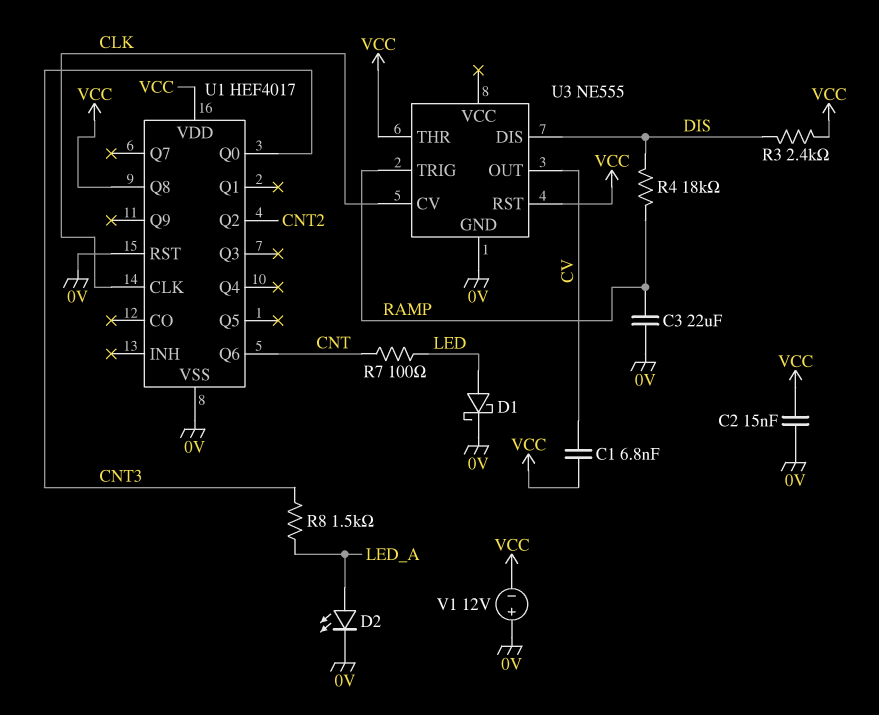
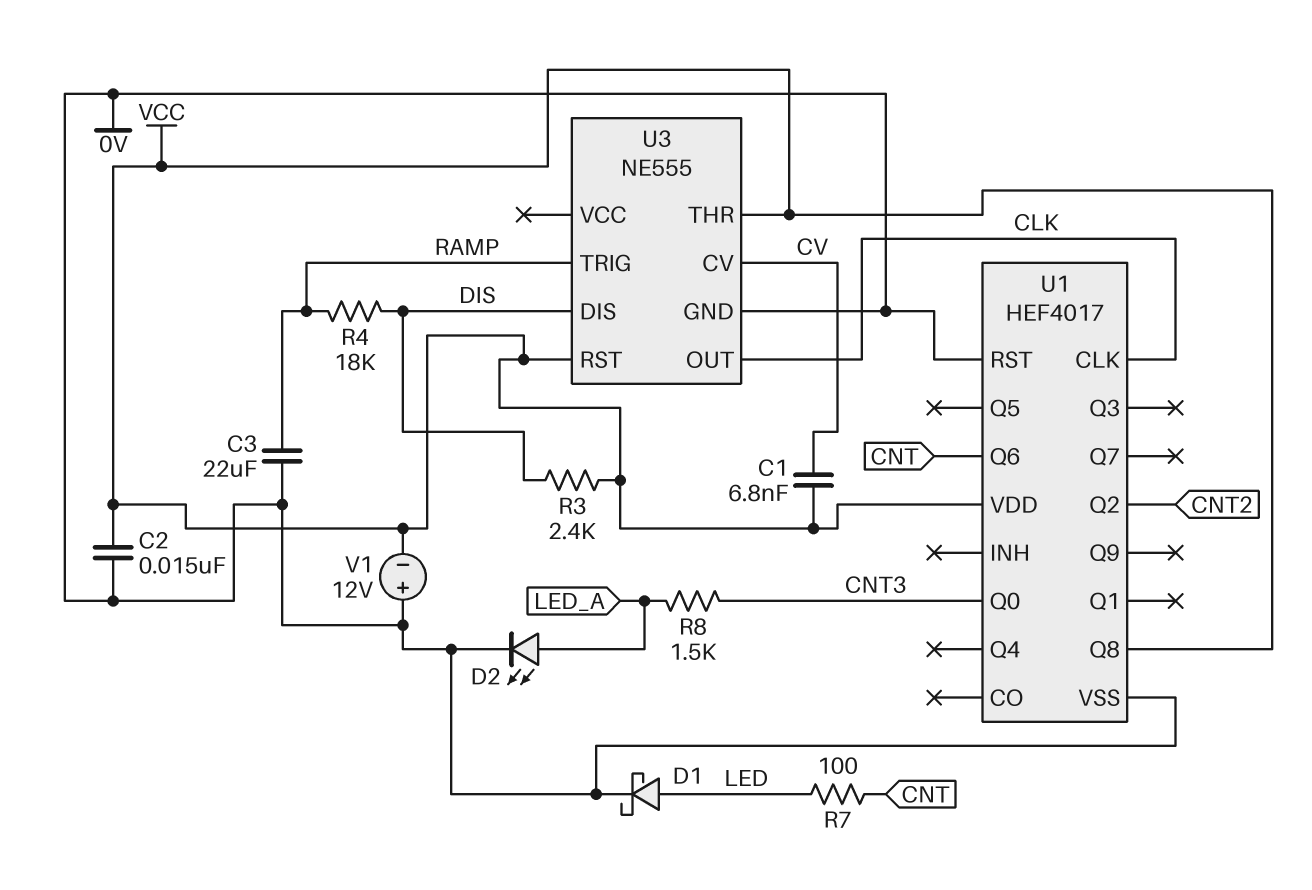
U3 pin CV: CLK -> CV
U3 pin OUT: CV -> CLK

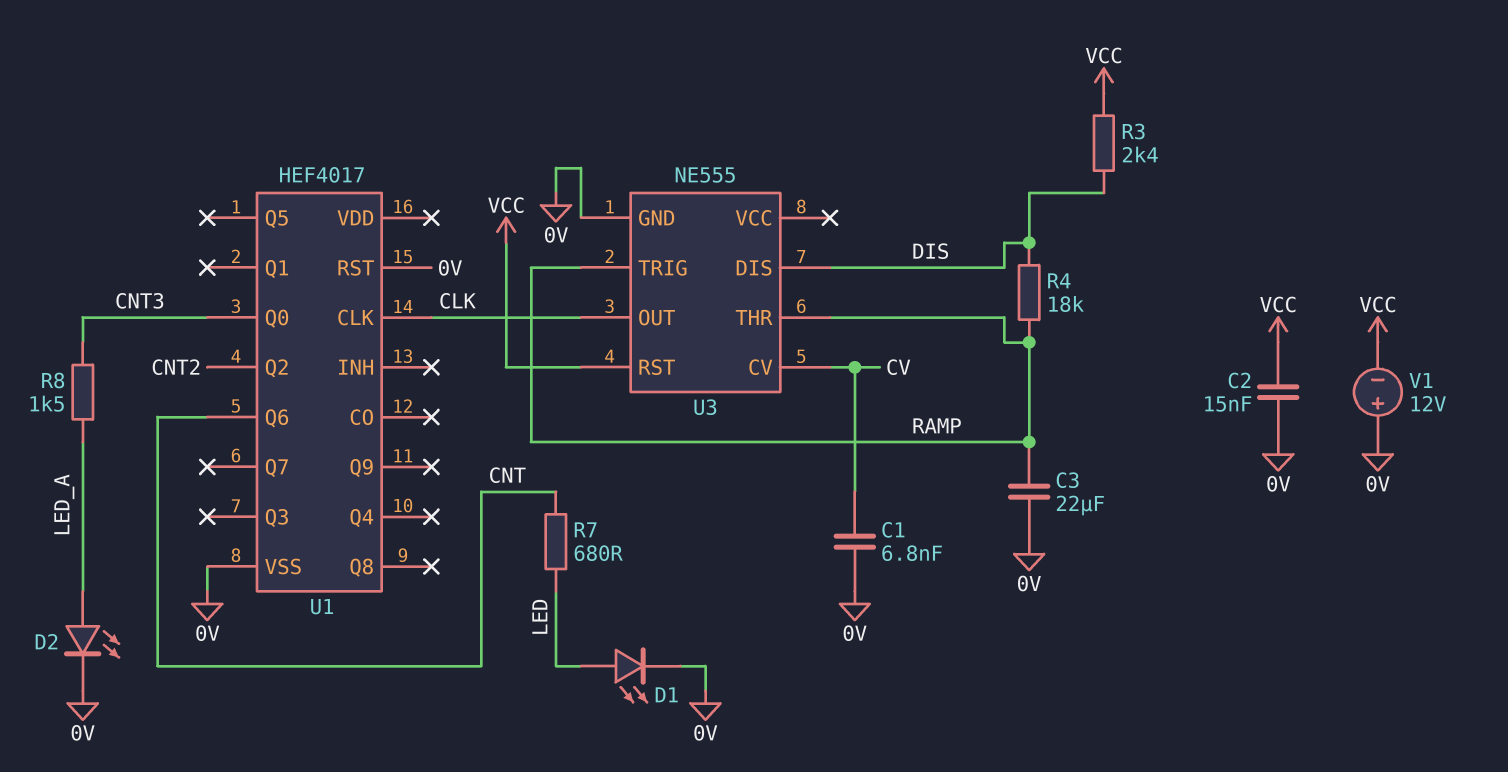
C1: 6.8nF (CV, VCC) -> 6.8nF (0V, CV)
D1: schottky (A LED, K 0V) -> LED (A LED, K 0V)
R7: 100 (CNT, LED) -> 680 (CNT, LED)
U1 pin Q8: VCC -> none
U1 pin VDD: VCC -> none
U3 pin THR: VCC -> RAMP

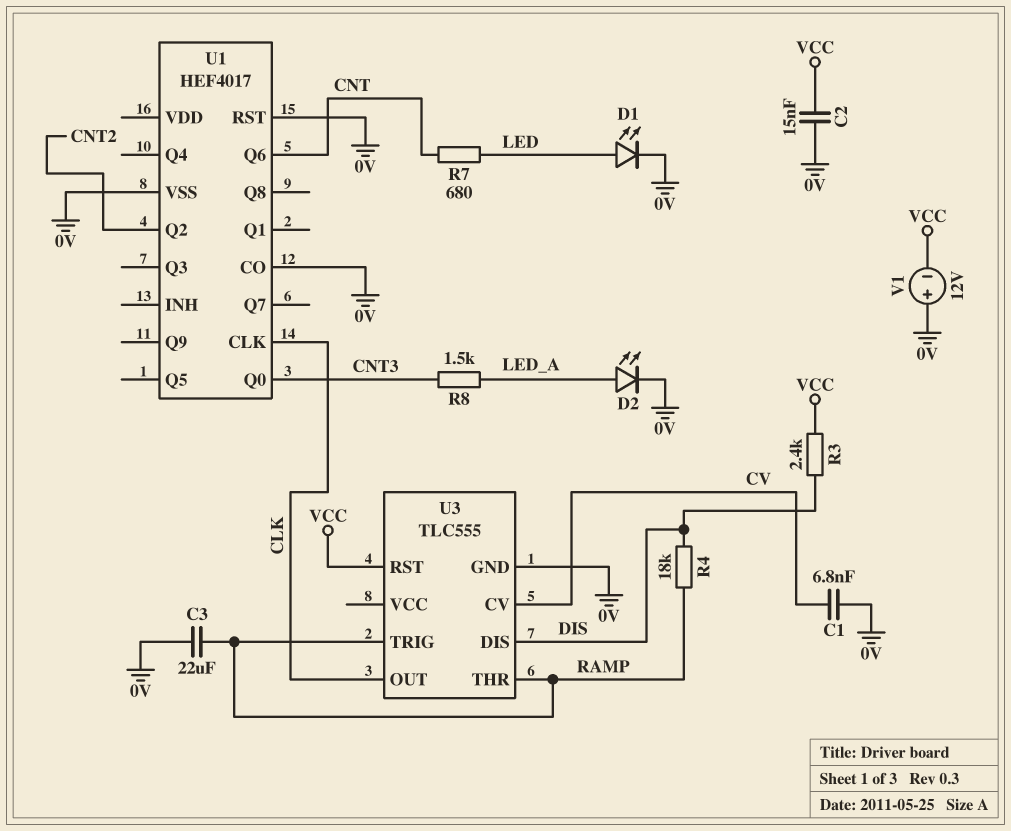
U1 pin CO: none -> 0V
U3: NE555 -> TLC555

